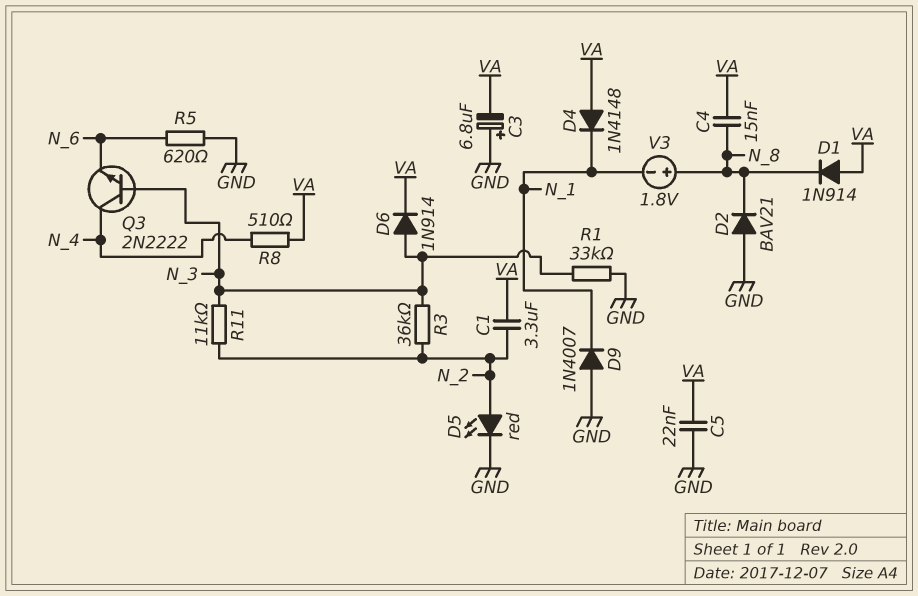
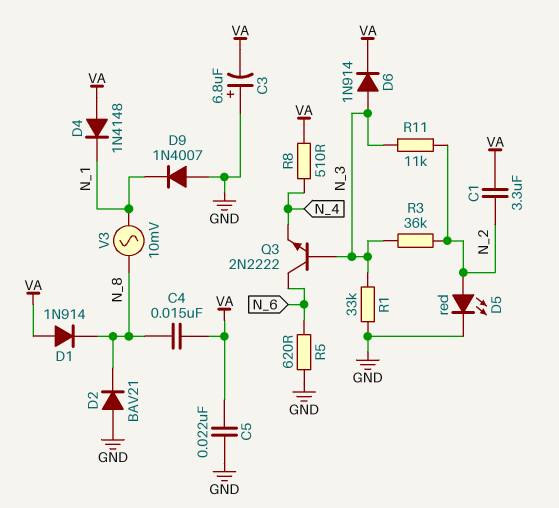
Q3: NPN 2N2222 (B N_3, C N_4, E N_6) -> NPN 2N2222 (B N_3, C N_6, E N_4)
V3: 1.8V (plus N_8, minus N_1) -> AC 10mV (N_1, N_8)

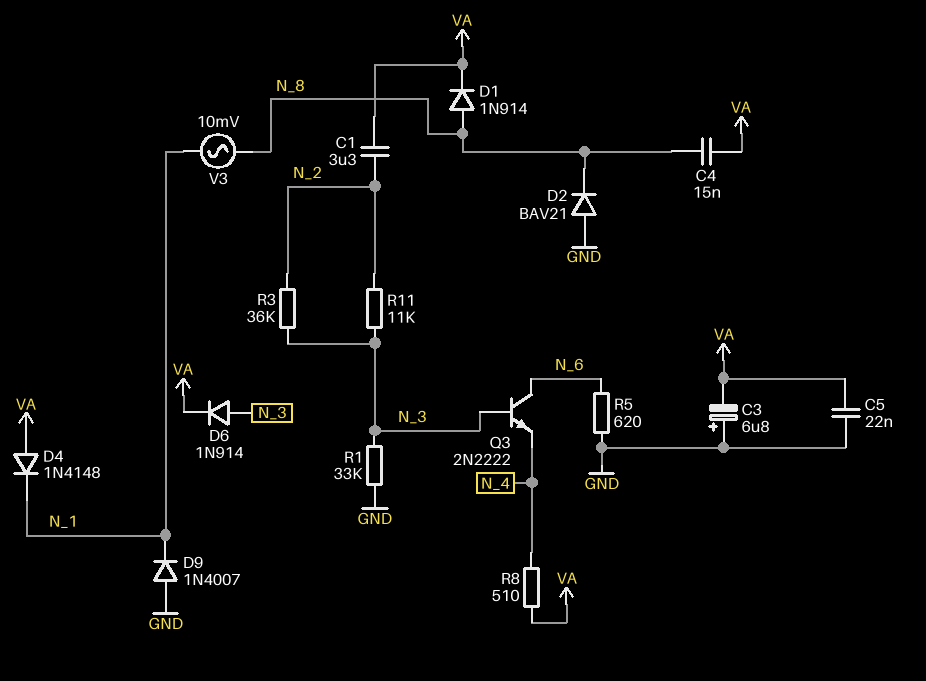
D1: diode 1N914 (A VA, K N_8) -> diode 1N914 (A N_8, K VA)
D5: LED red (A N_2, K GND) -> none

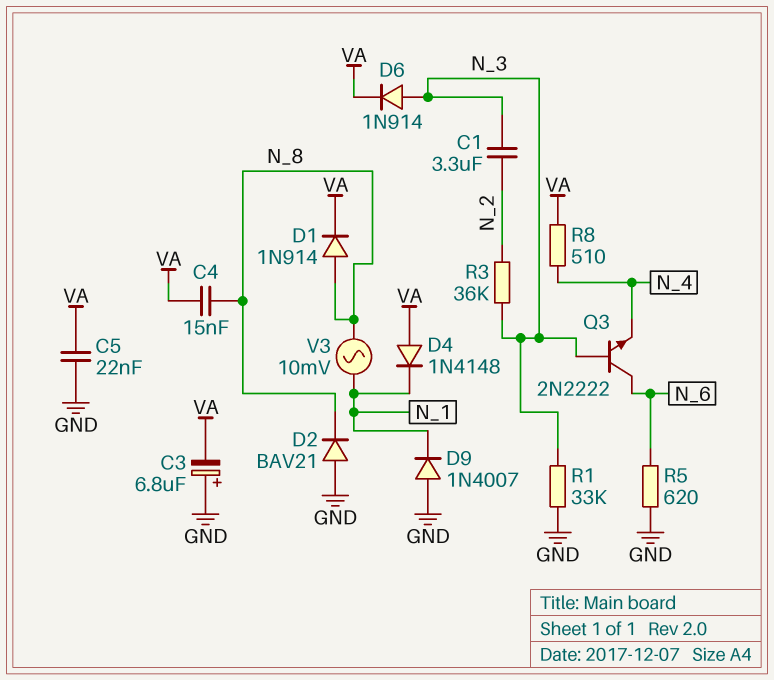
C1: 3.3uF (N_2, VA) -> 3.3uF (N_2, N_3)
R11: 11k (N_2, N_3) -> none

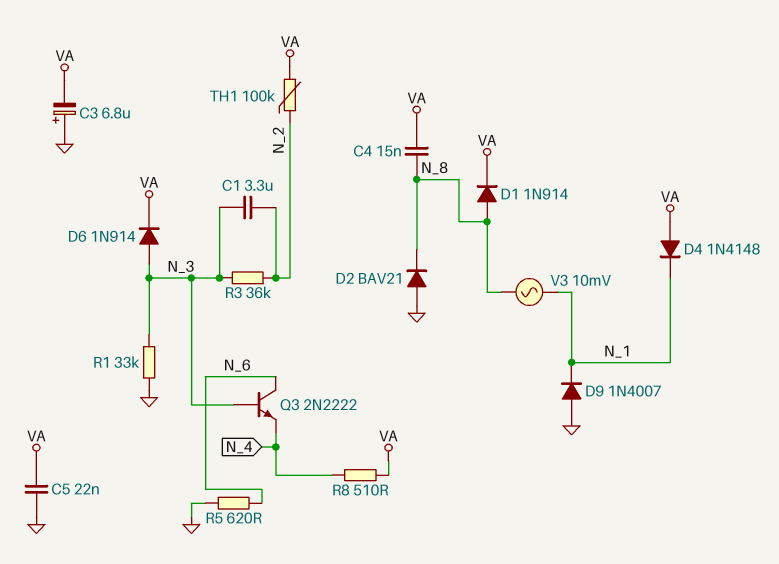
TH1: none -> 100k (N_2, VA)

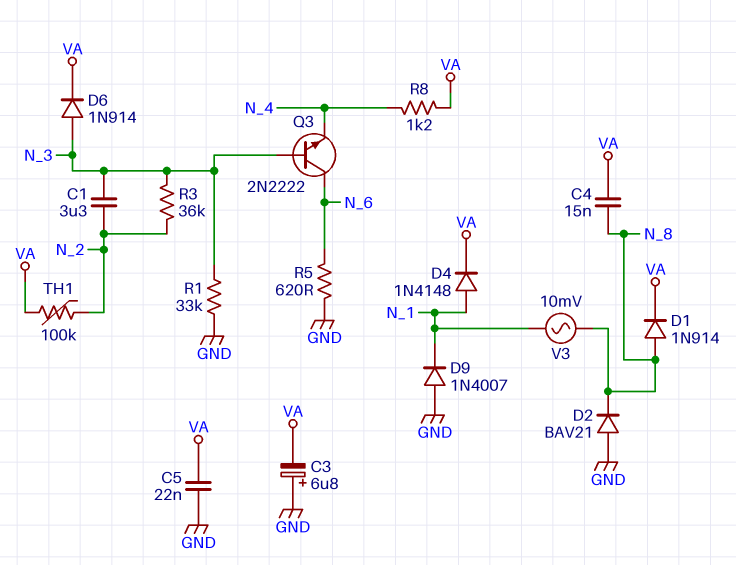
D4: diode 1N4148 (A VA, K N_1) -> diode 1N4148 (A N_1, K VA)
R8: 510 (N_4, VA) -> 1.2k (N_4, VA)

